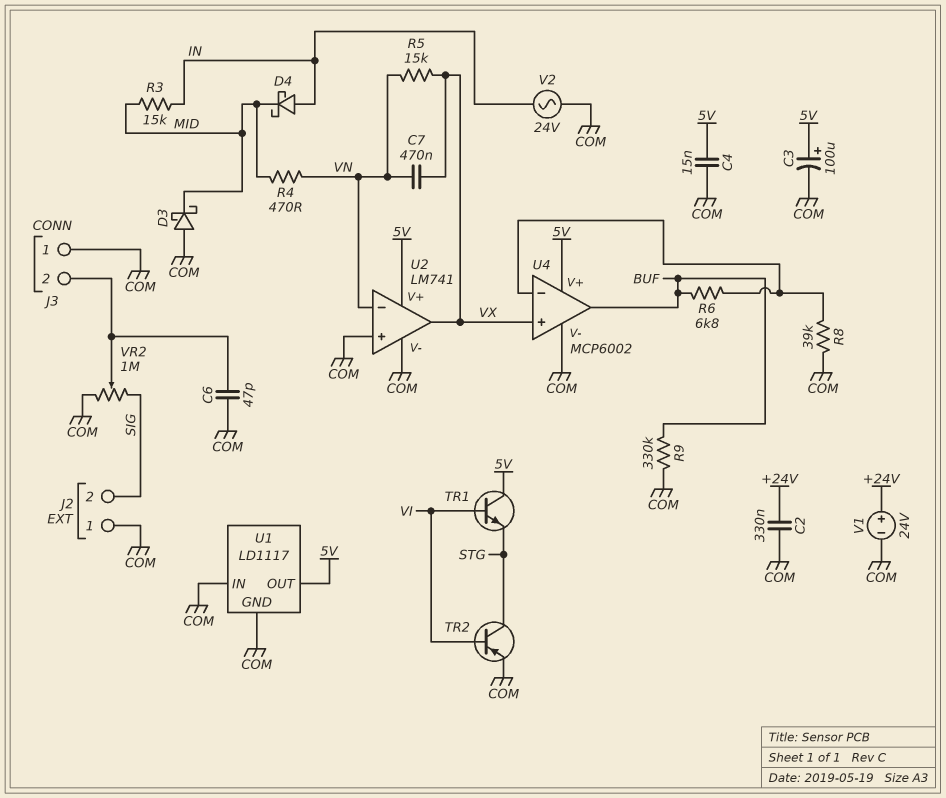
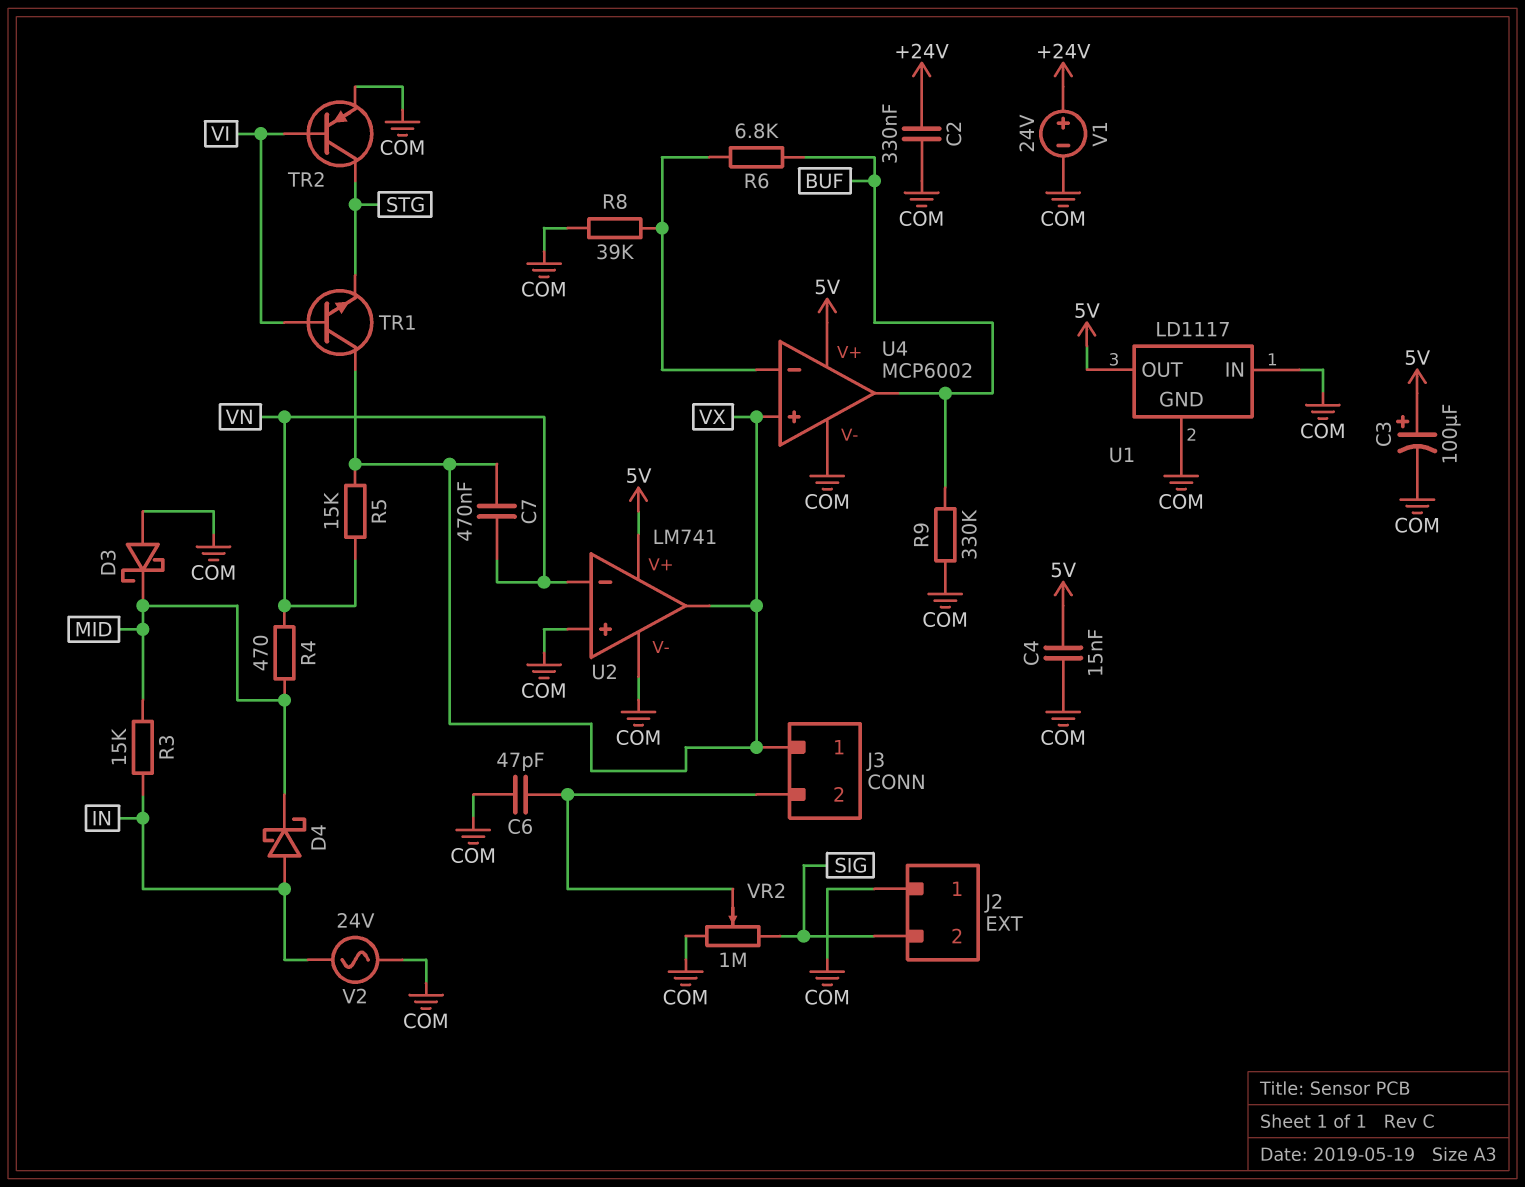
J3 pin 1: COM -> VX
TR1: NPN (B VI, C 5V, E STG) -> NPN (B VI, C VX, E STG)

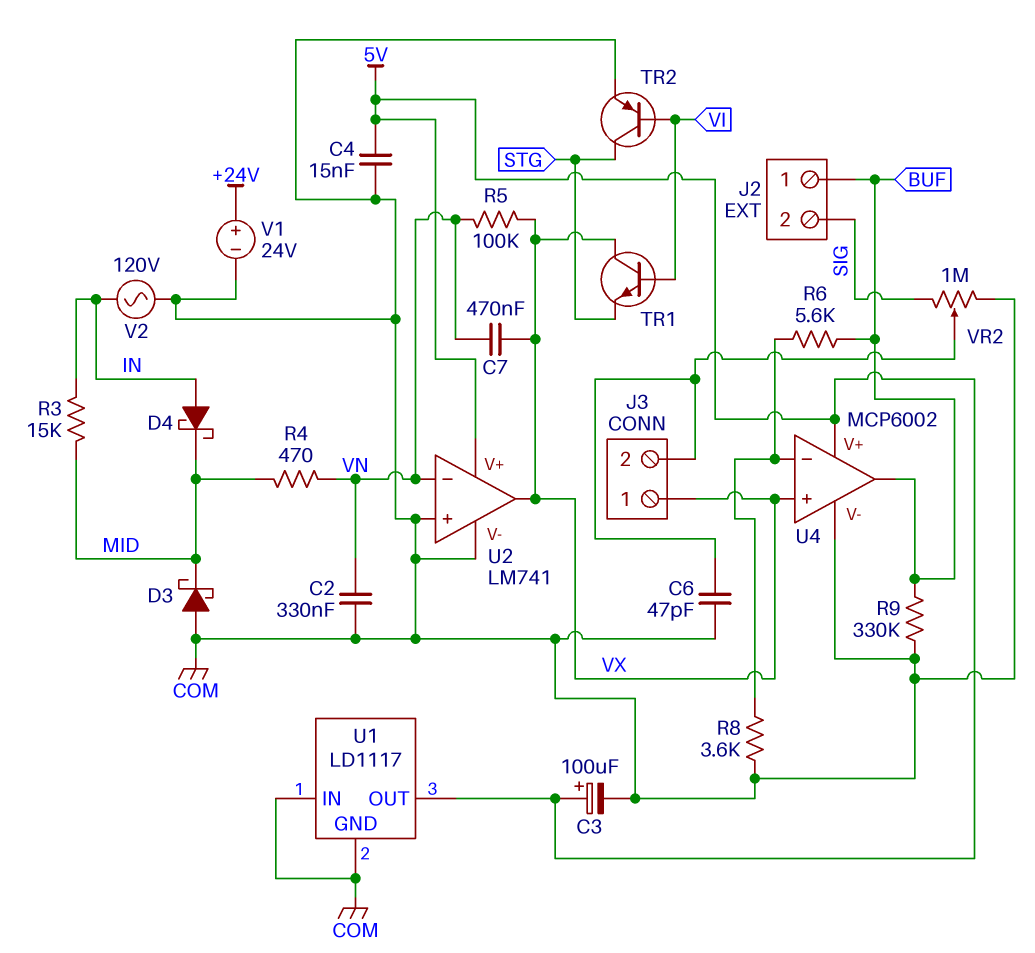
C2: 330nF (+24V, COM) -> 330nF (COM, VN)
J2 pin 1: COM -> BUF
R5: 15k (VN, VX) -> 100k (VN, VX)
R6: 6.8k (BUF, U4/in-) -> 5.6k (BUF, U4/in-)
R8: 39k (COM, U4/in-) -> 3.6k (COM, U4/in-)
V2: AC 24V (COM, IN) -> AC 120V (COM, IN)

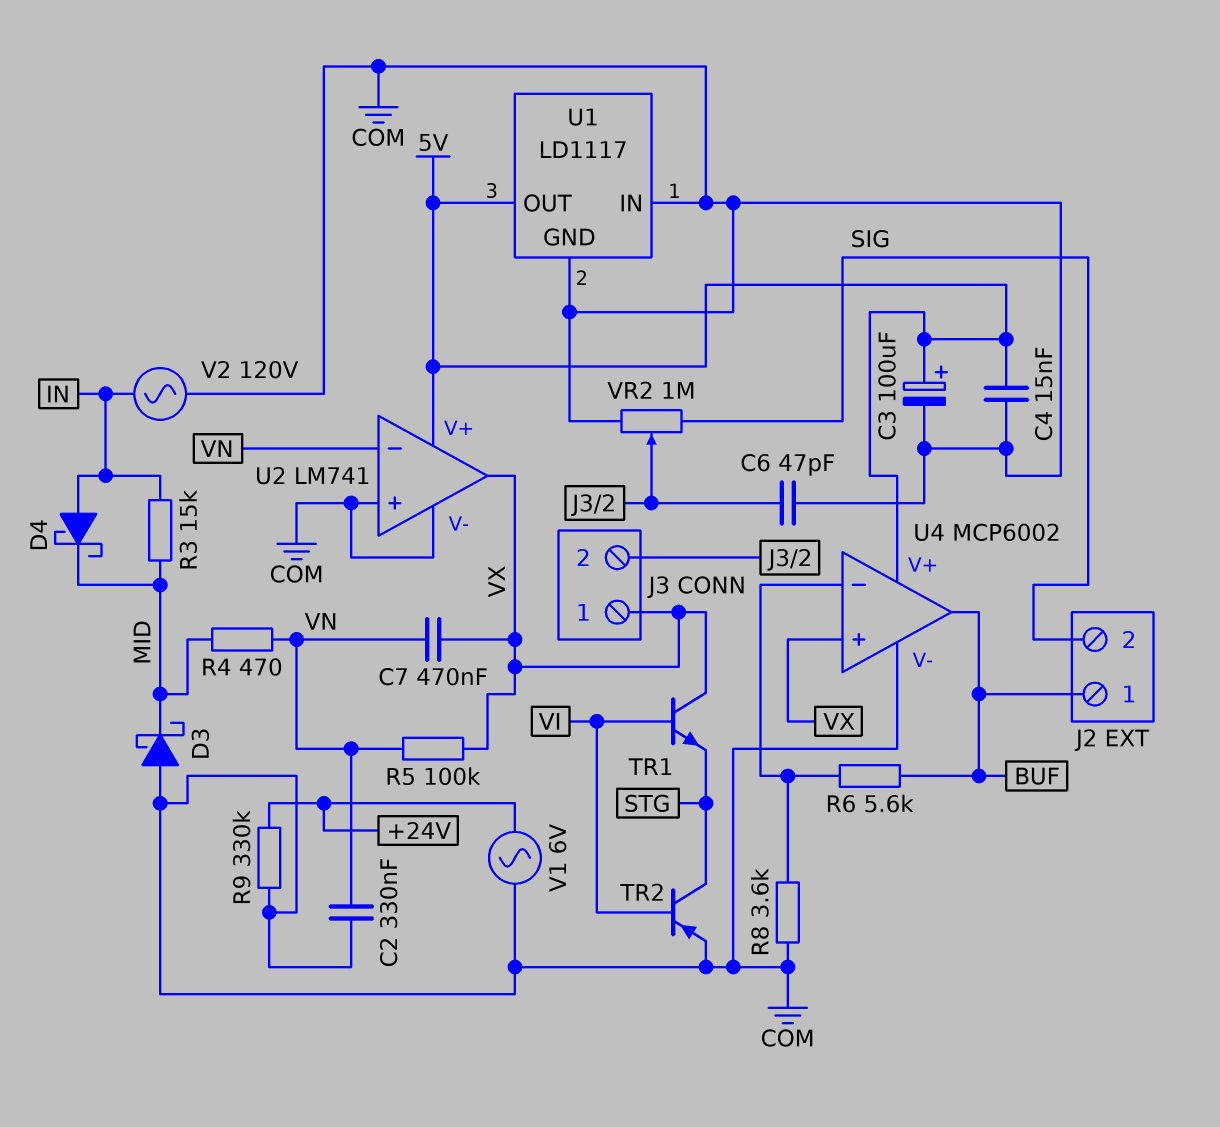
R9: 330k (BUF, COM) -> 330k (+24V, COM)
V1: 24V (plus +24V, minus COM) -> AC 6V (+24V, COM)

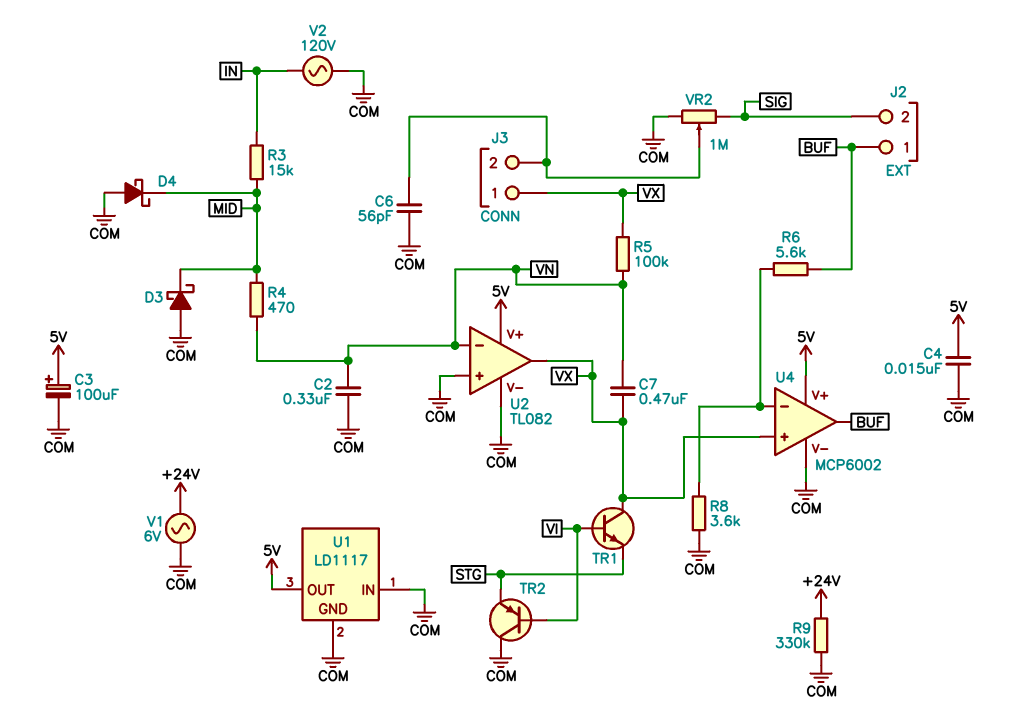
C6: 47pF (COM, J3/2) -> 56pF (COM, J3/2)
D4: schottky (A IN, K MID) -> schottky (A COM, K MID)
TR2: PNP (B VI, C STG, E COM) -> PNP (B VI, C COM, E STG)
U2: LM741 -> TL082

